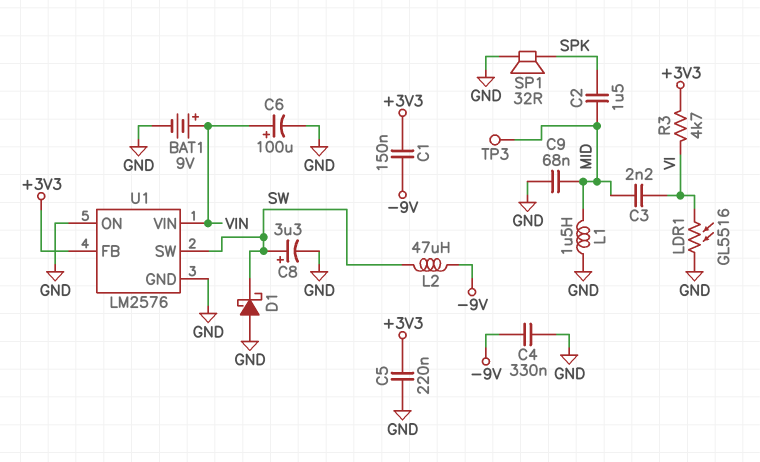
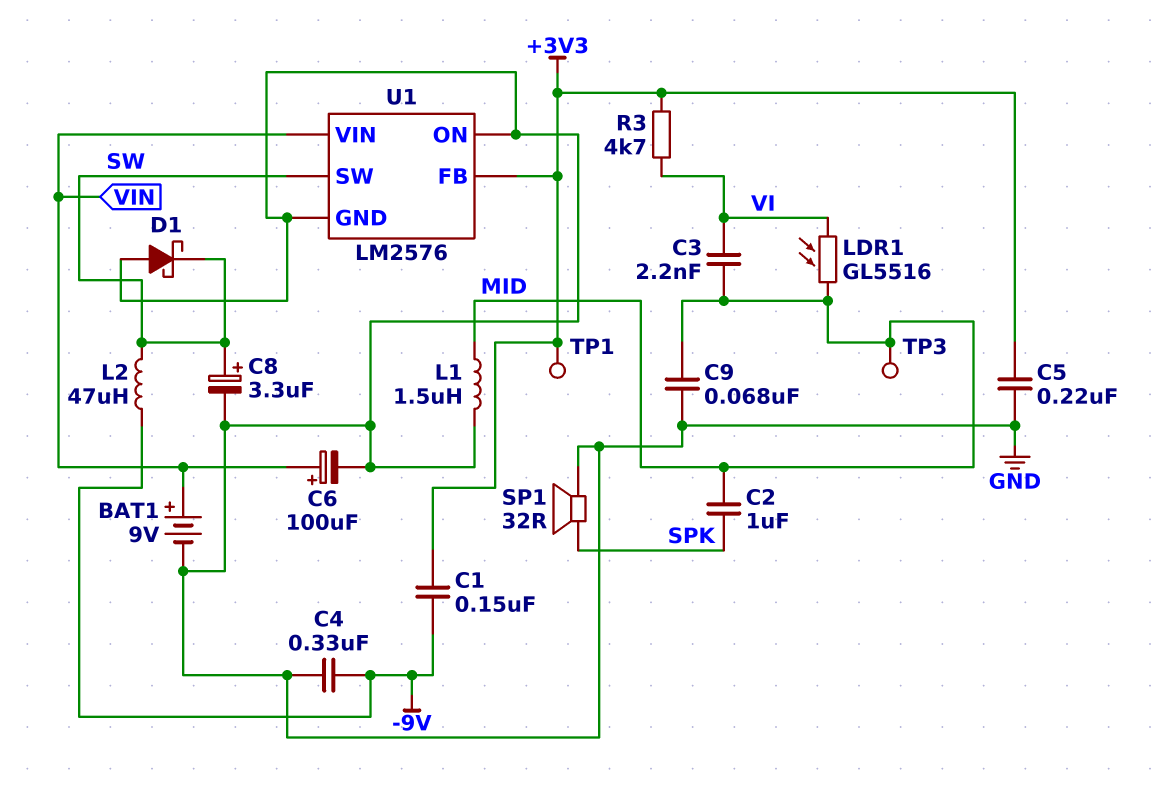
C2: 1.5uF (MID, SPK) -> 1uF (MID, SPK)
LDR1: GL5516 (GND, VI) -> GL5516 (MID, VI)
TP1: none -> test point (+3V3)

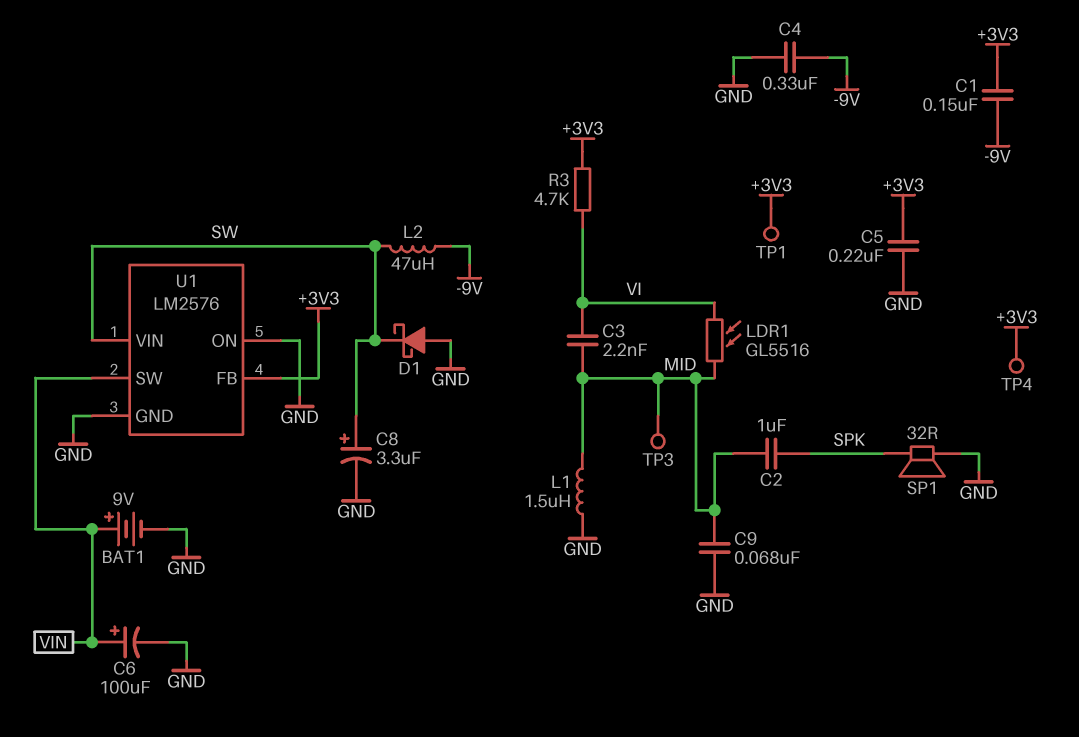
TP4: none -> test point (+3V3)
U1 pin SW: SW -> VIN
U1 pin VIN: VIN -> SW

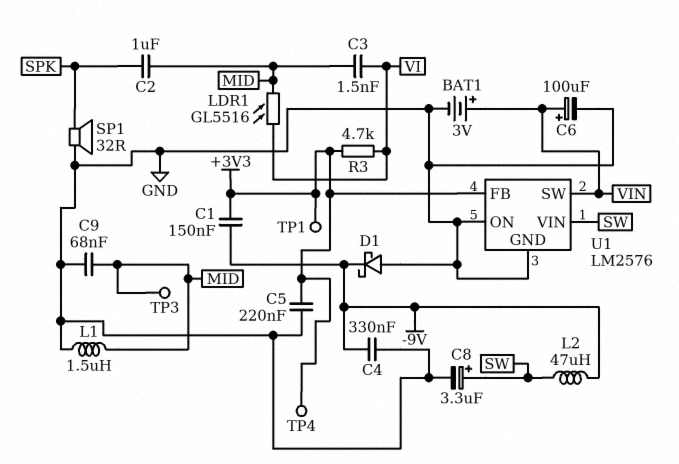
BAT1: 9V (plus VIN, minus GND) -> 3V (plus VIN, minus GND)
C3: 2.2nF (MID, VI) -> 1.5nF (MID, VI)
D1: schottky (A GND, K SW) -> schottky (A GND, K -9V)

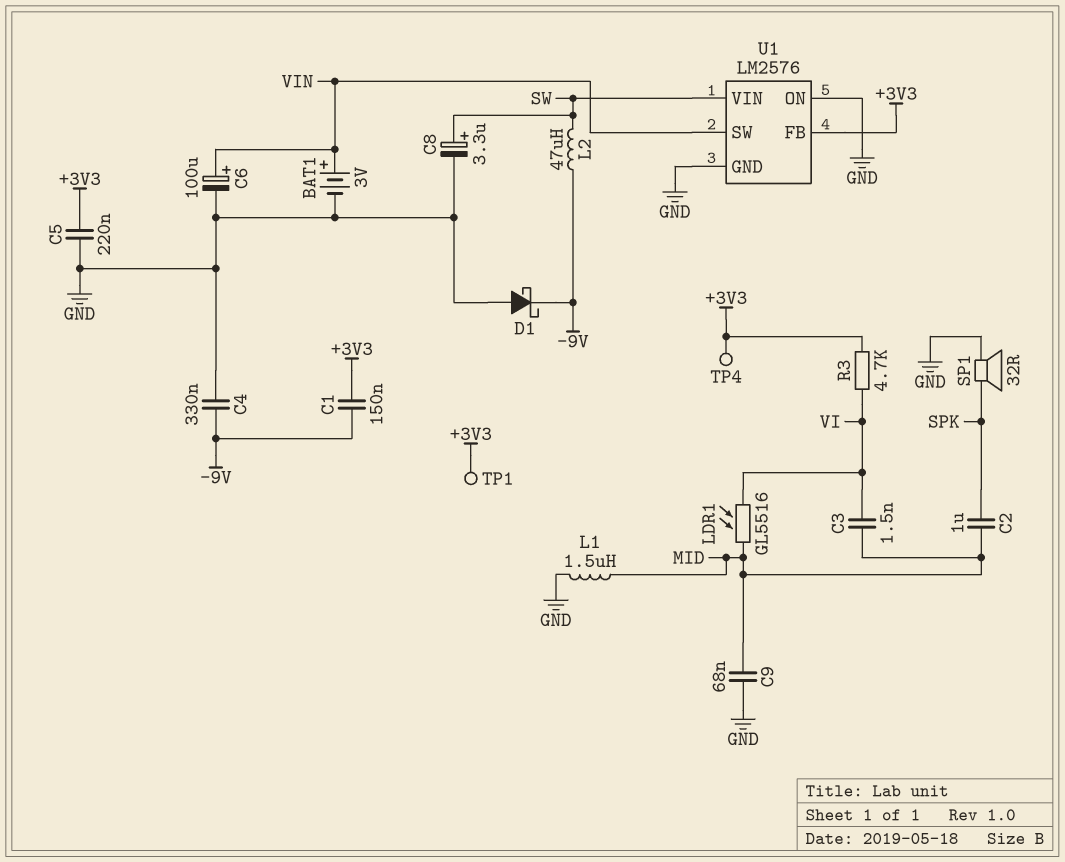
TP3: test point (MID) -> none

